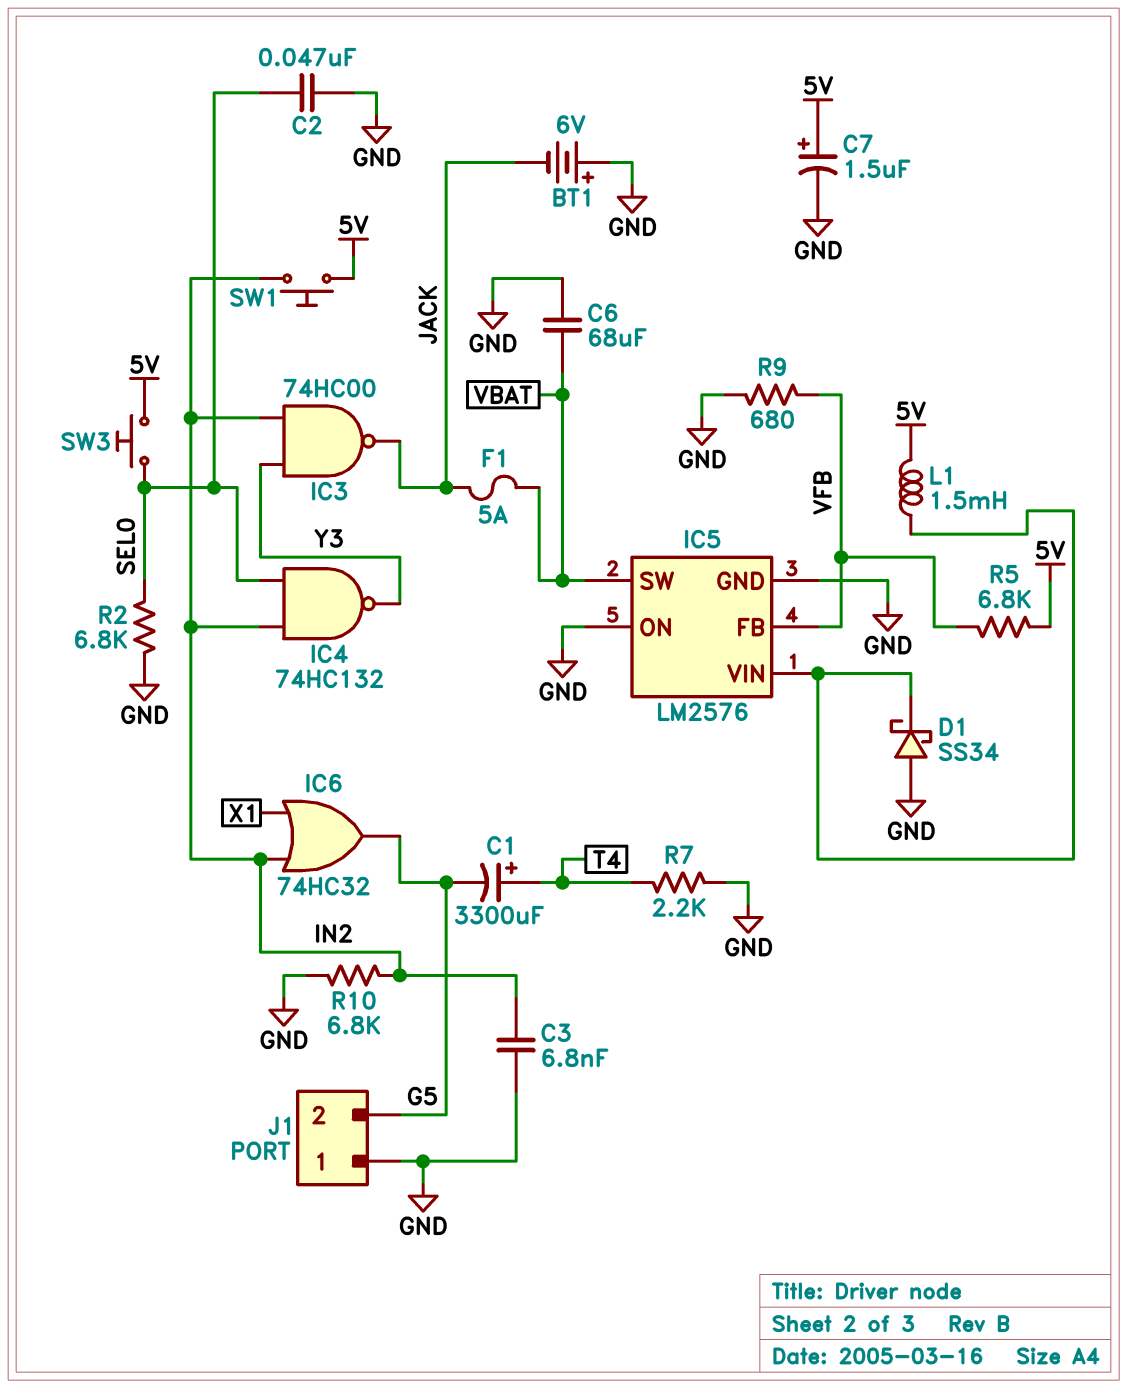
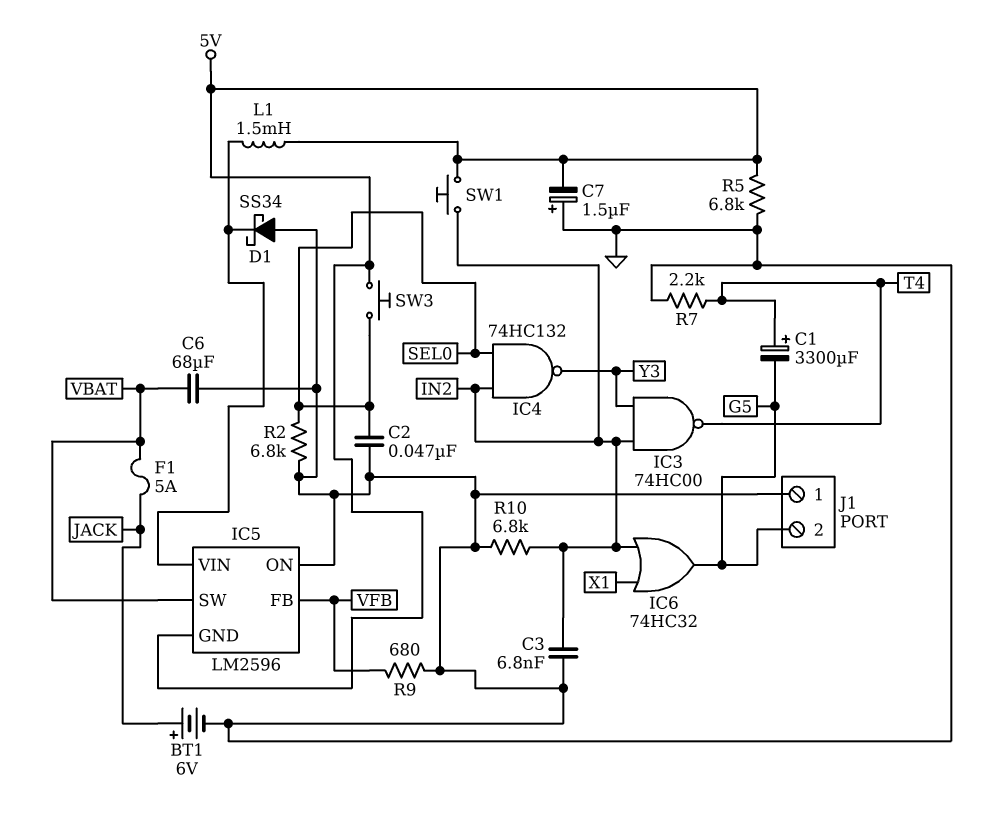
BT1: 6V (plus GND, minus JACK) -> 6V (plus JACK, minus GND)
C7: 1.5uF (plus 5V, minus GND) -> 1.5uF (plus GND, minus 5V)
IC3: NAND 74HC00 (in IN2, in Y3, out JACK) -> NAND 74HC00 (in IN2, in Y3, out T4)
IC5: LM2576 -> LM2596
IC5 pin GND: GND -> 5V
R5: 6.8k (5V, VFB) -> 6.8k (5V, GND)

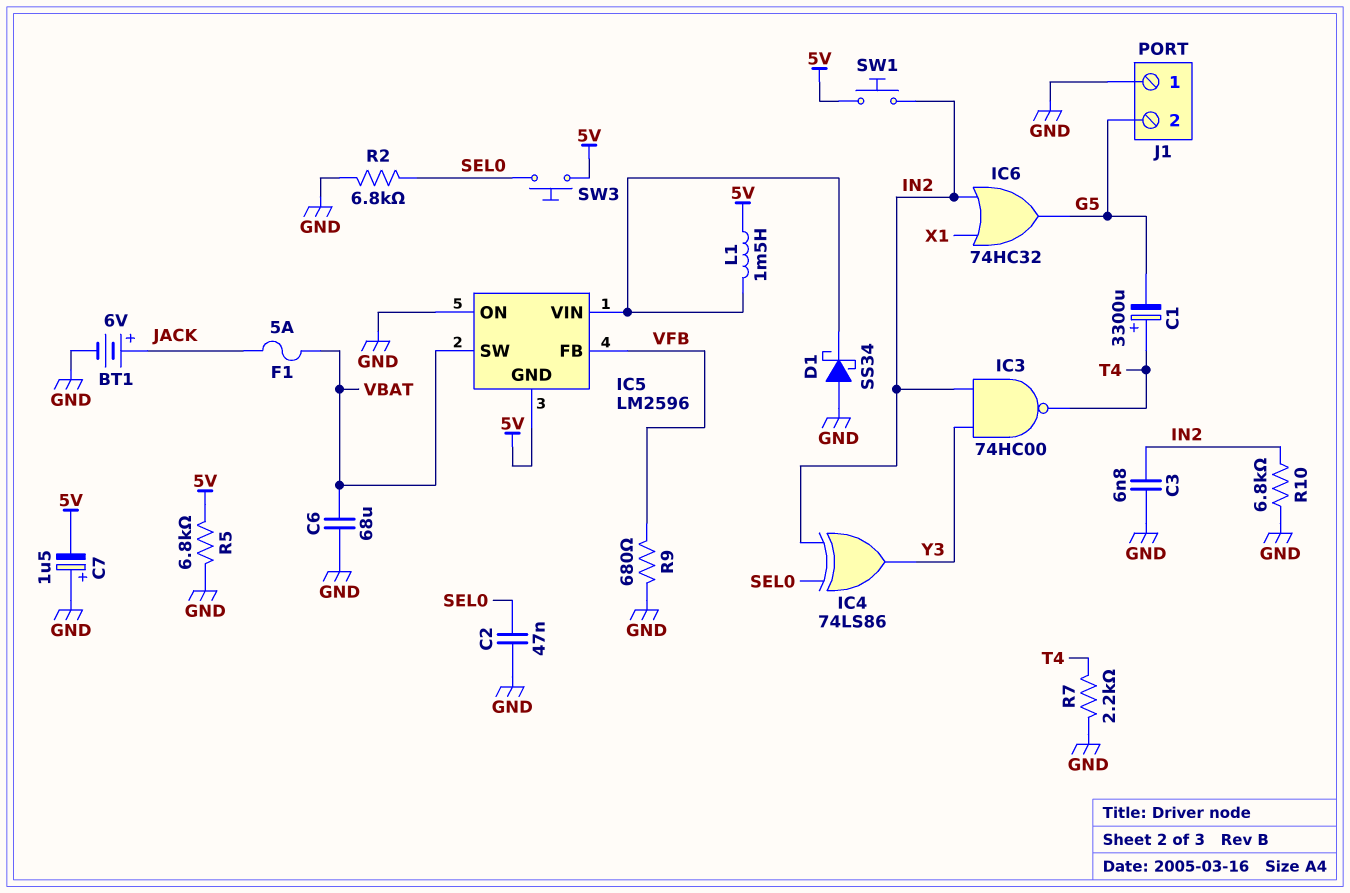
IC4: NAND 74HC132 (in IN2, in SEL0, out Y3) -> XOR 74LS86 (in IN2, in SEL0, out Y3)

